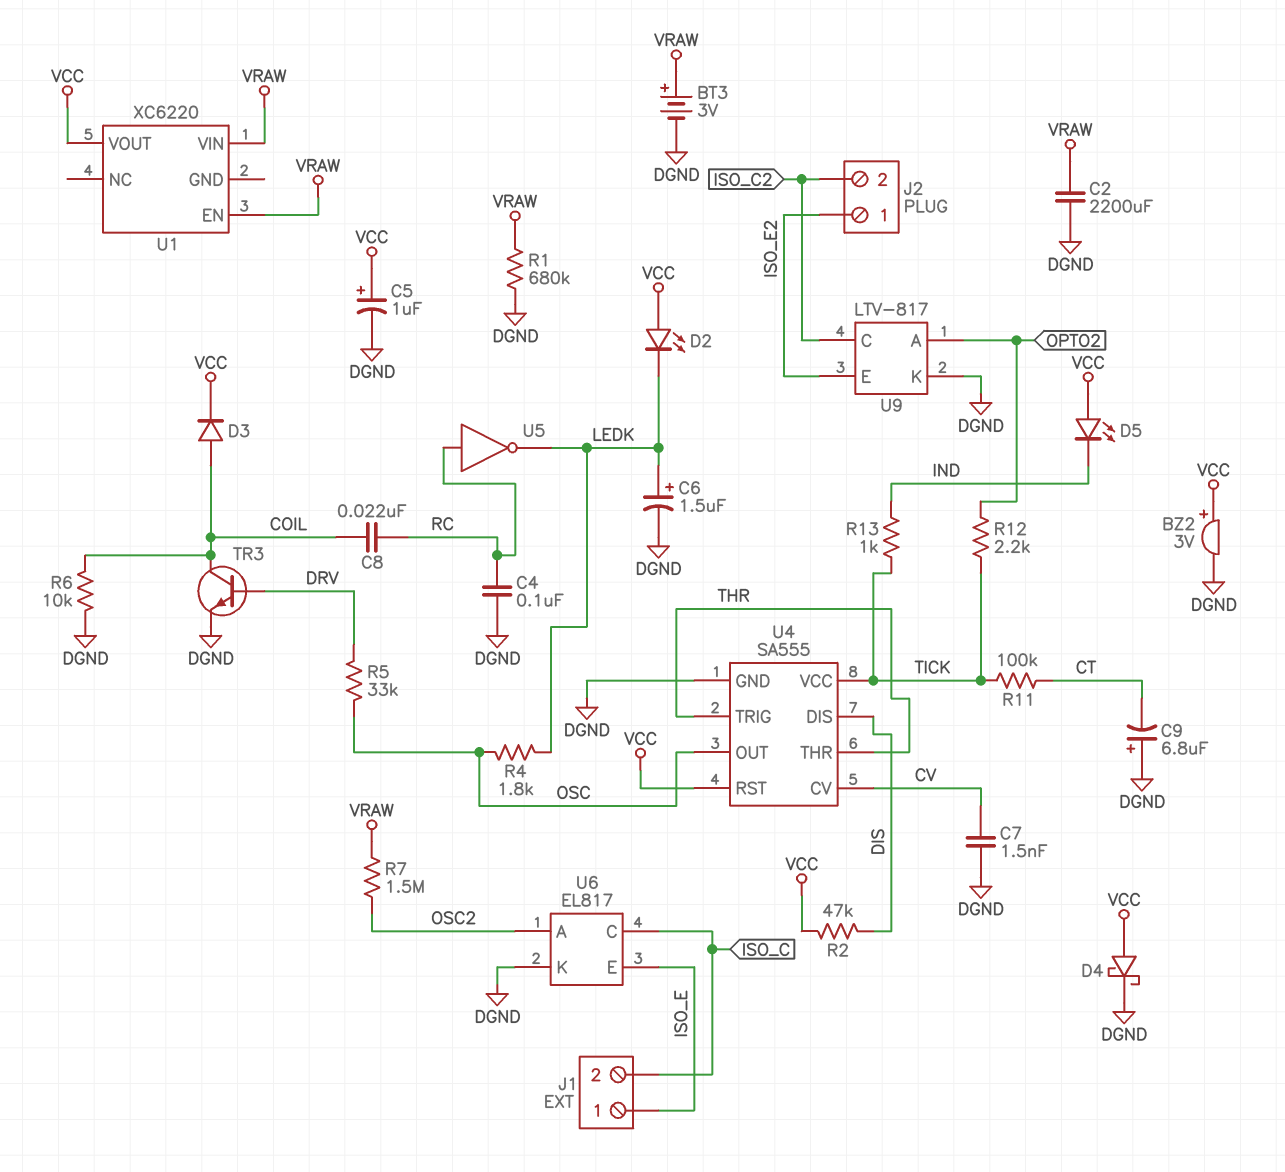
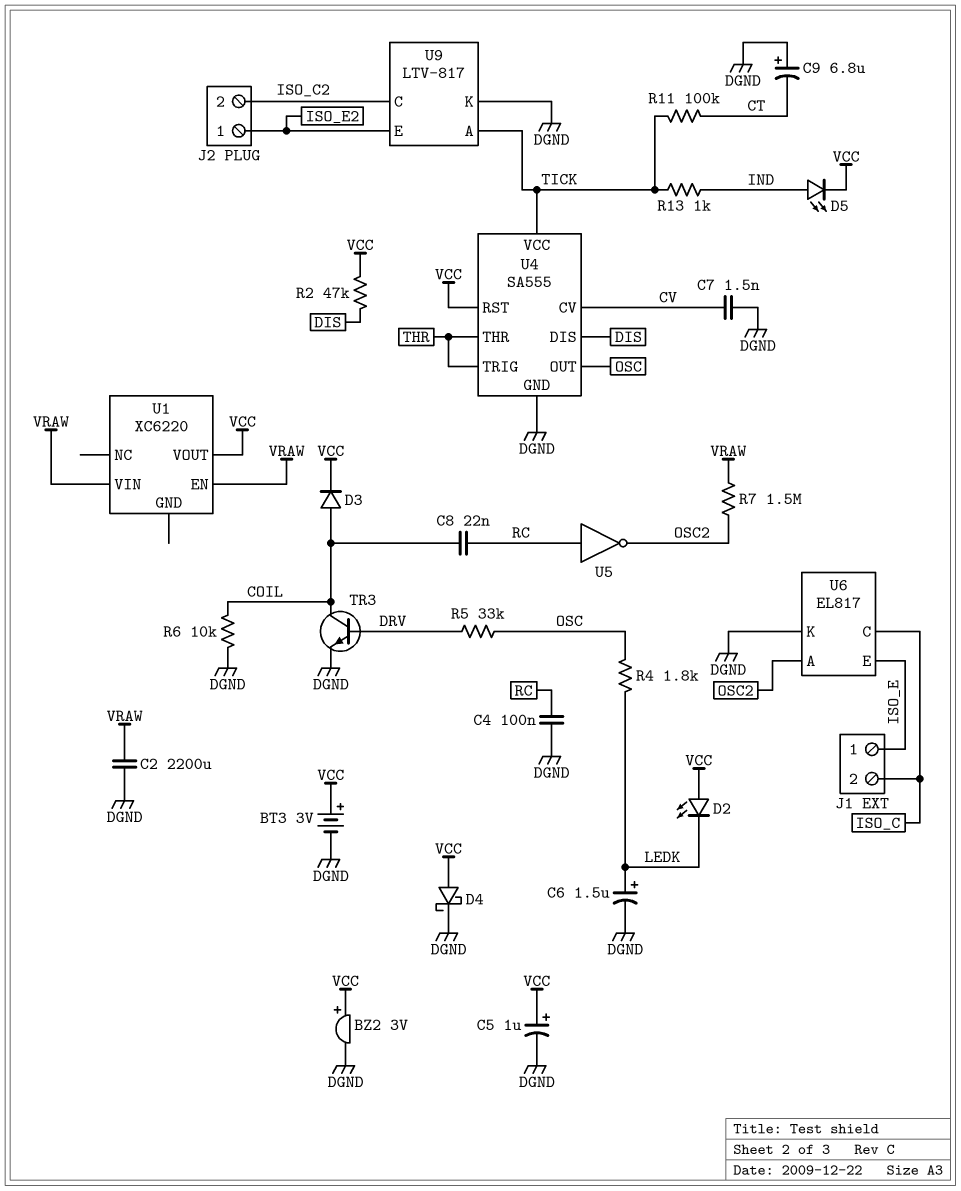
BT3: 3V (plus VRAW, minus DGND) -> 3V (plus VCC, minus DGND)
D5: LED (A VCC, K IND) -> LED (A IND, K VCC)
R1: 680k (DGND, VRAW) -> none
R12: 2.2k (OPTO2, TICK) -> none
U5: NOT (in RC, out LEDK) -> NOT (in RC, out OSC2)
U9 pin A: OPTO2 -> TICK

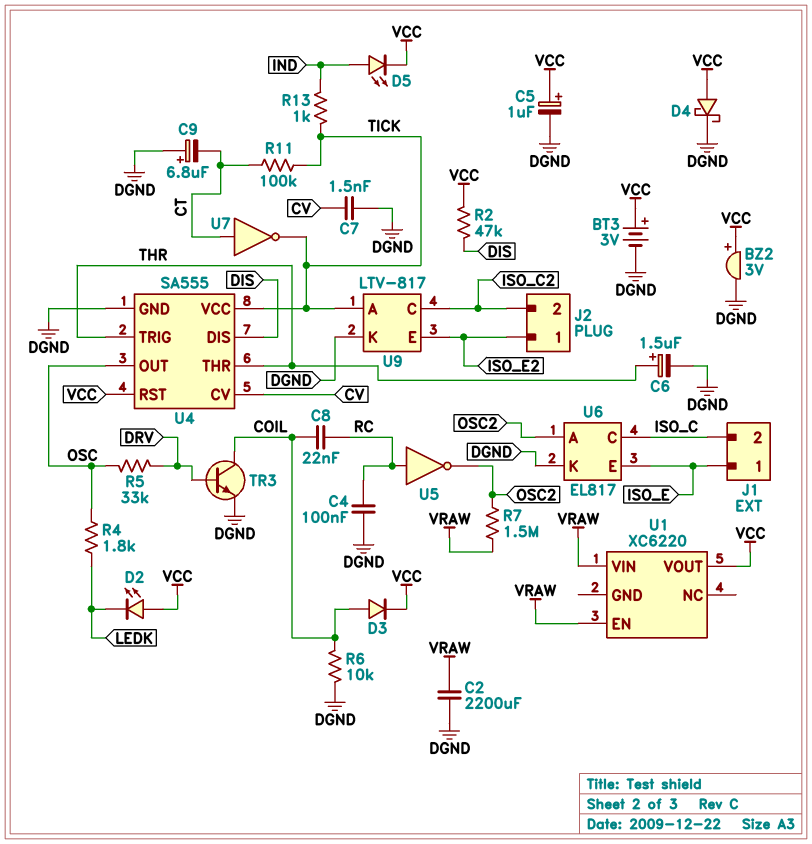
C6: 1.5uF (plus LEDK, minus DGND) -> 1.5uF (plus THR, minus DGND)
U7: none -> NOT (in CT, out TICK)

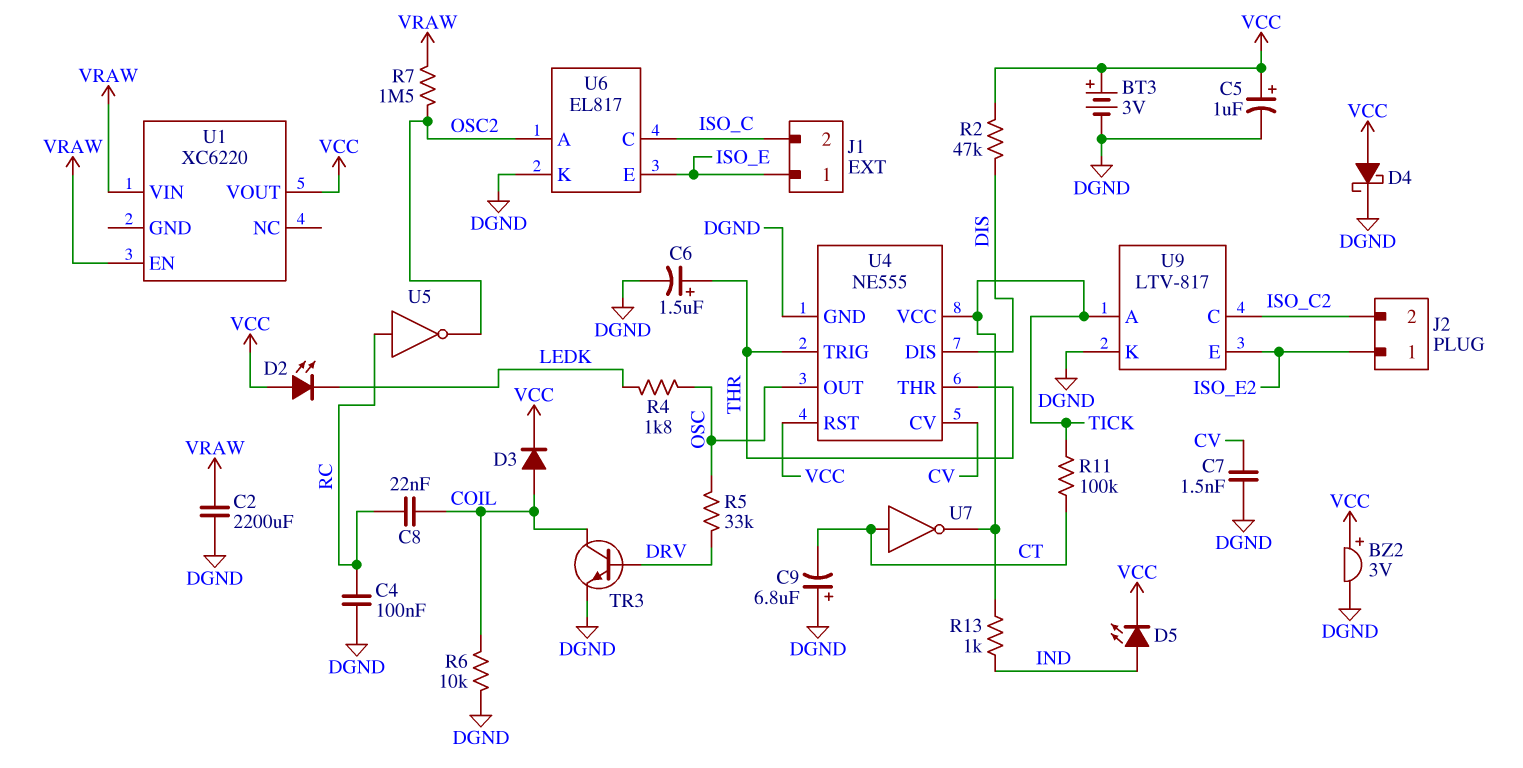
U4: SA555 -> NE555

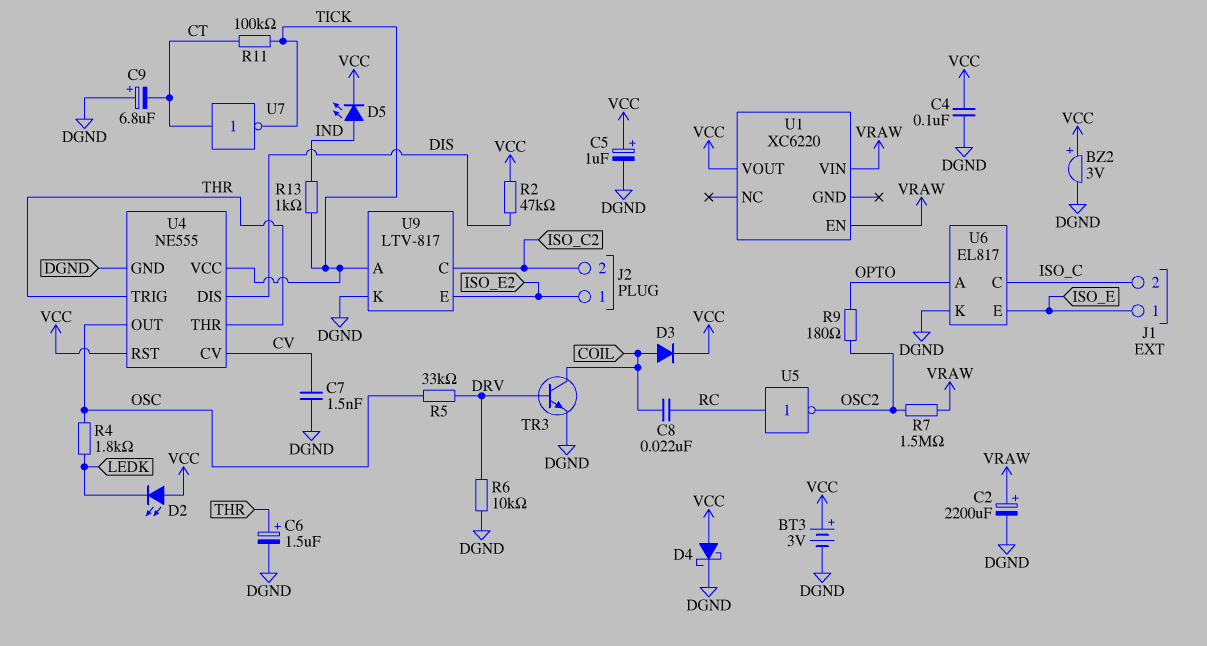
C2: 2200uF (DGND, VRAW) -> 2200uF (plus VRAW, minus DGND)
C4: 100nF (DGND, RC) -> 100nF (DGND, VCC)
R6: 10k (COIL, DGND) -> 10k (DGND, DRV)
R9: none -> 180 (OPTO, OSC2)
U6 pin A: OSC2 -> OPTO

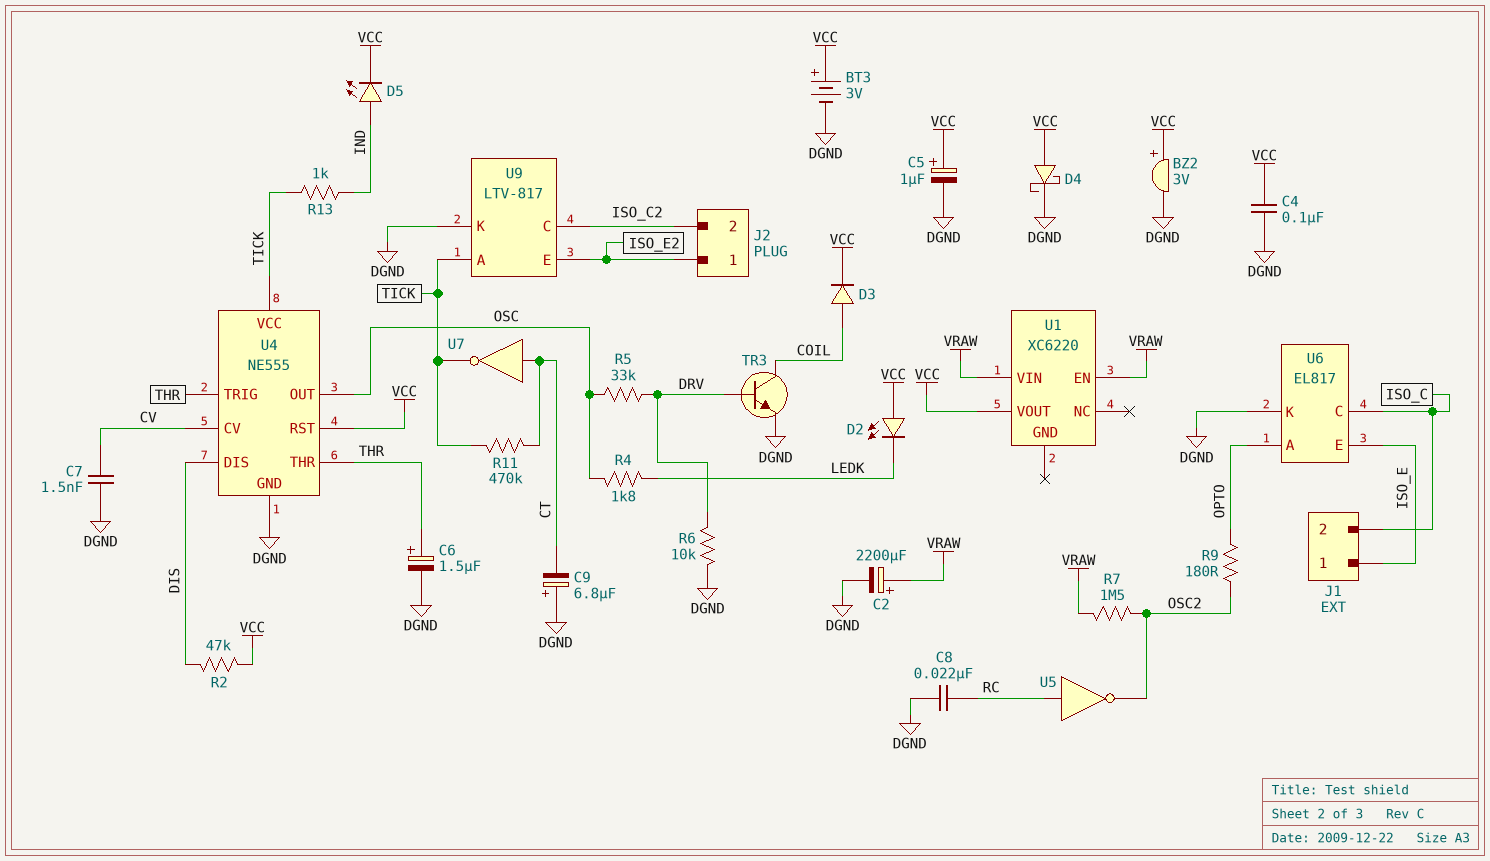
C8: 22nF (COIL, RC) -> 22nF (DGND, RC)
R11: 100k (CT, TICK) -> 470k (CT, TICK)

